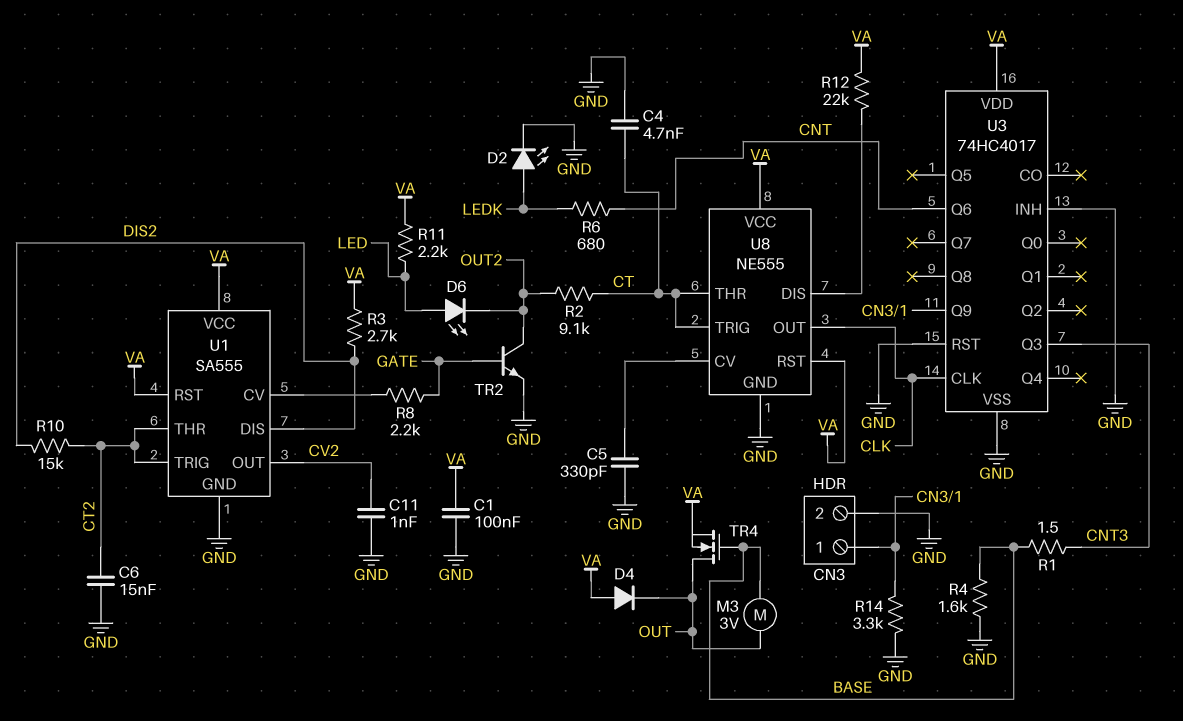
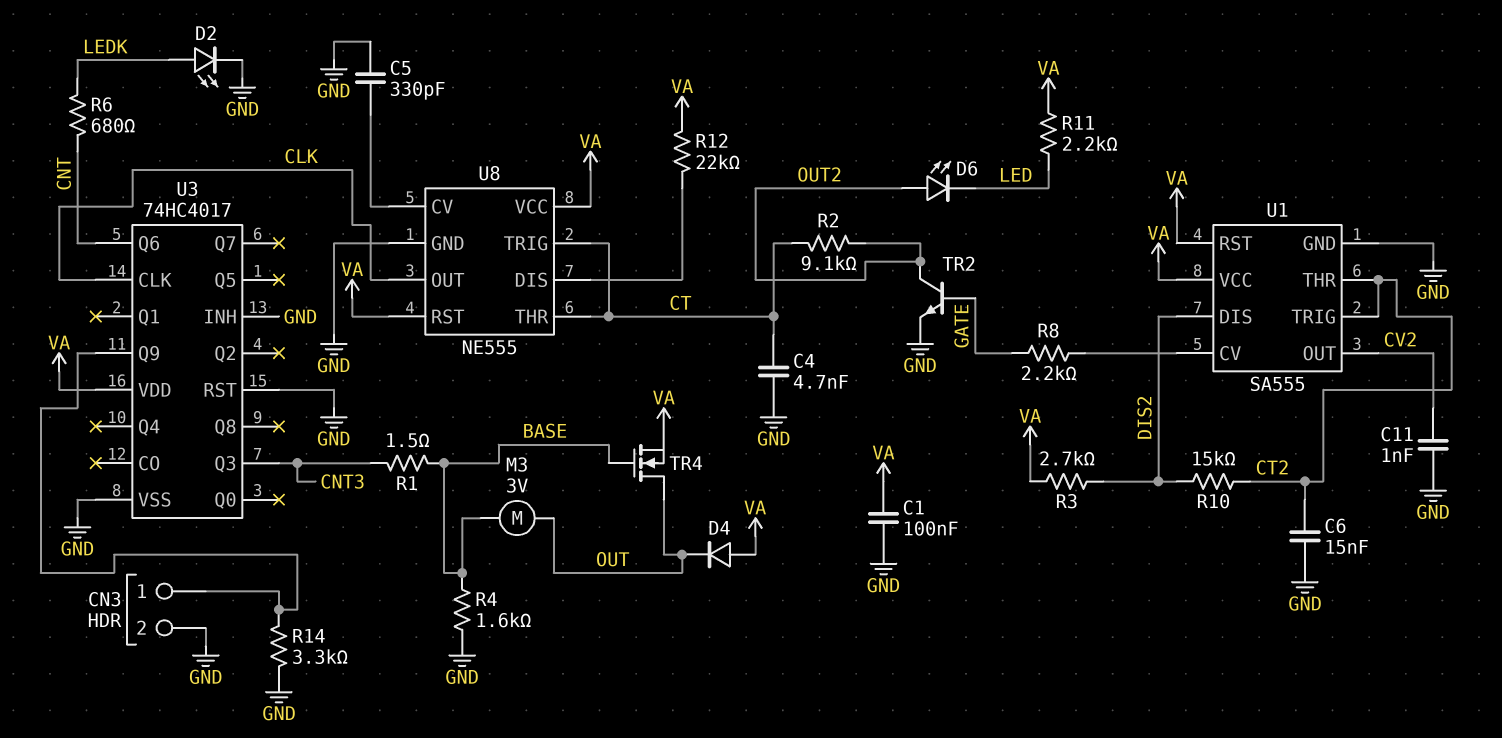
D6: LED (A LED, K OUT2) -> LED (A OUT2, K LED)

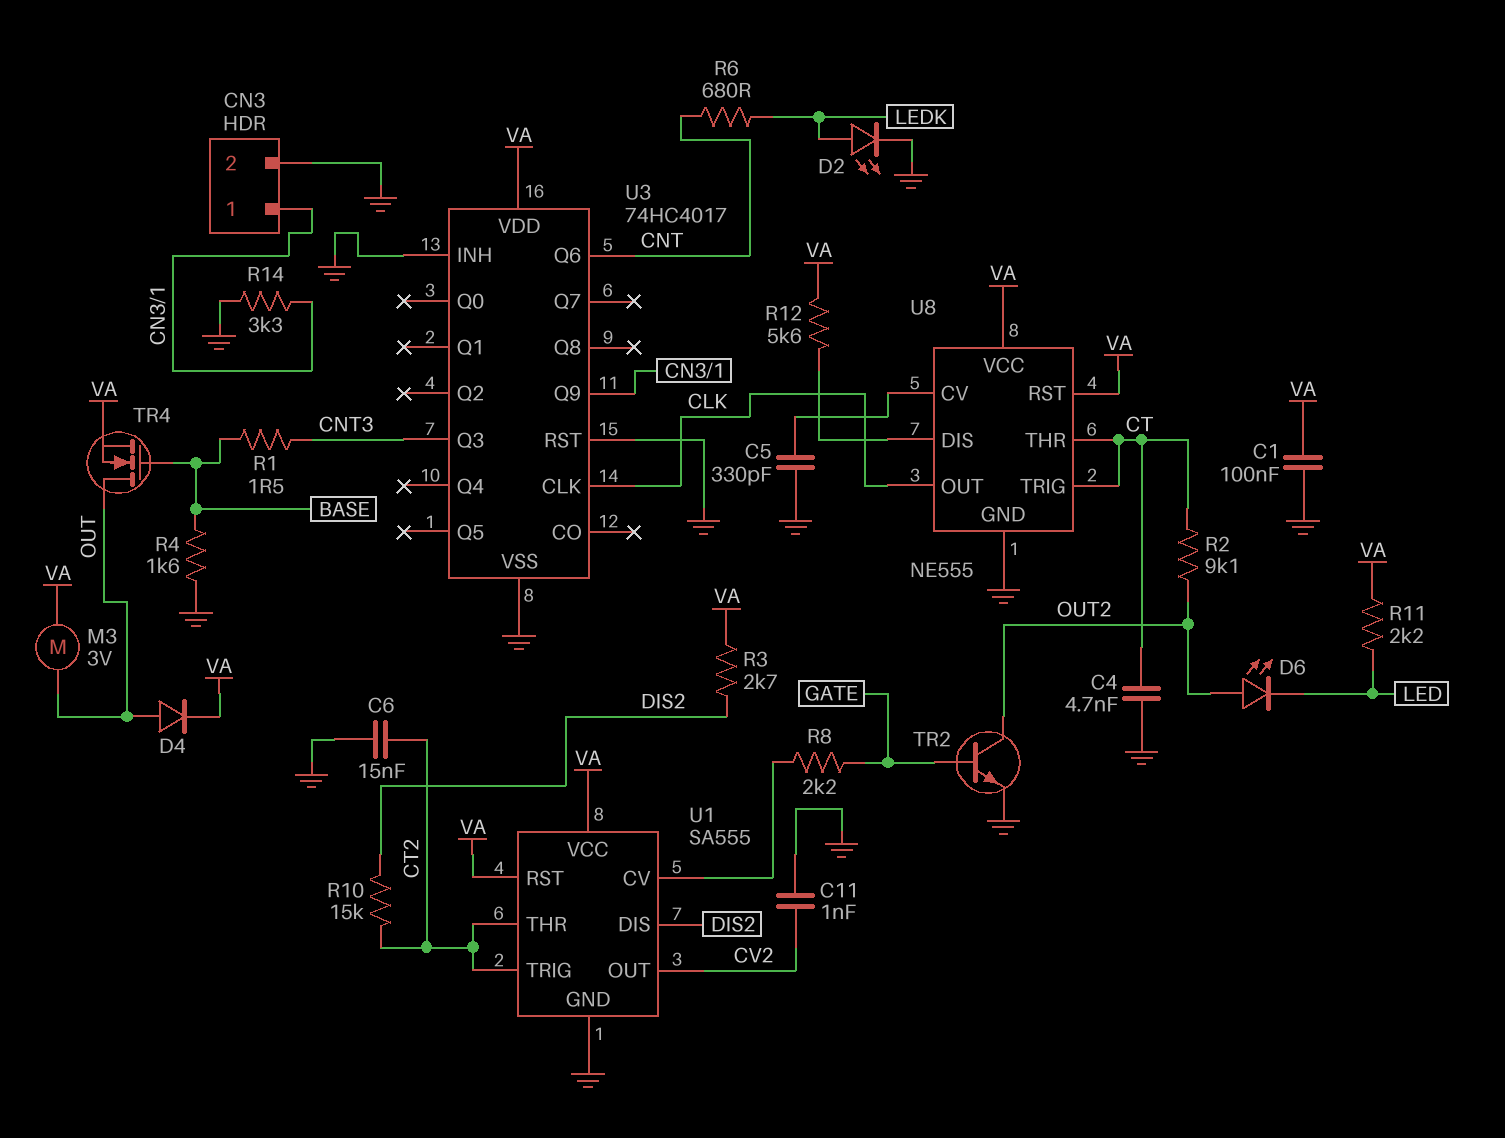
D4: diode (A VA, K OUT) -> diode (A OUT, K VA)
M3: motor 3V (BASE, OUT) -> motor 3V (OUT, VA)
R12: 22k (U8/DIS, VA) -> 5.6k (U8/DIS, VA)

